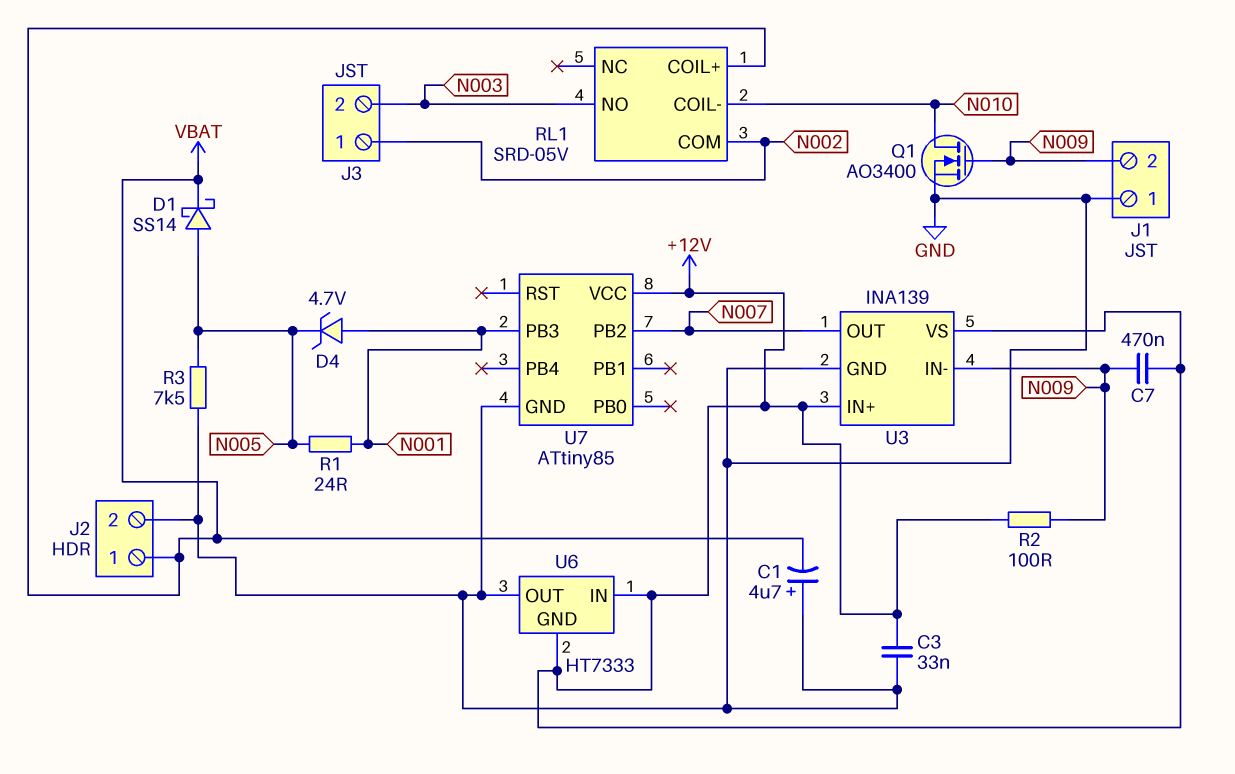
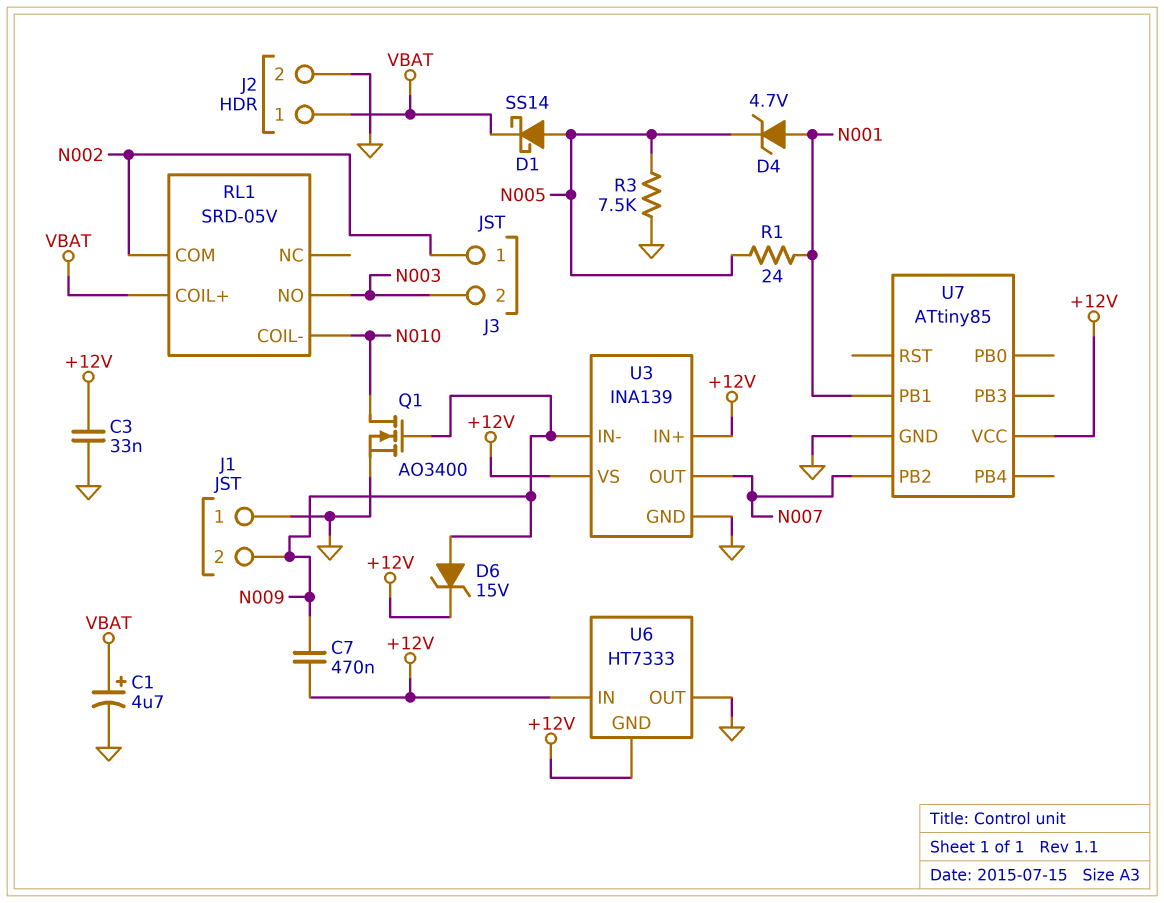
C1: 4.7uF (plus GND, minus VBAT) -> 4.7uF (plus VBAT, minus GND)
D6: none -> zener 15V (A N009, K +12V)
R2: 100 (+12V, N009) -> none
U7 pin PB1: none -> N001
U7 pin PB3: N001 -> none

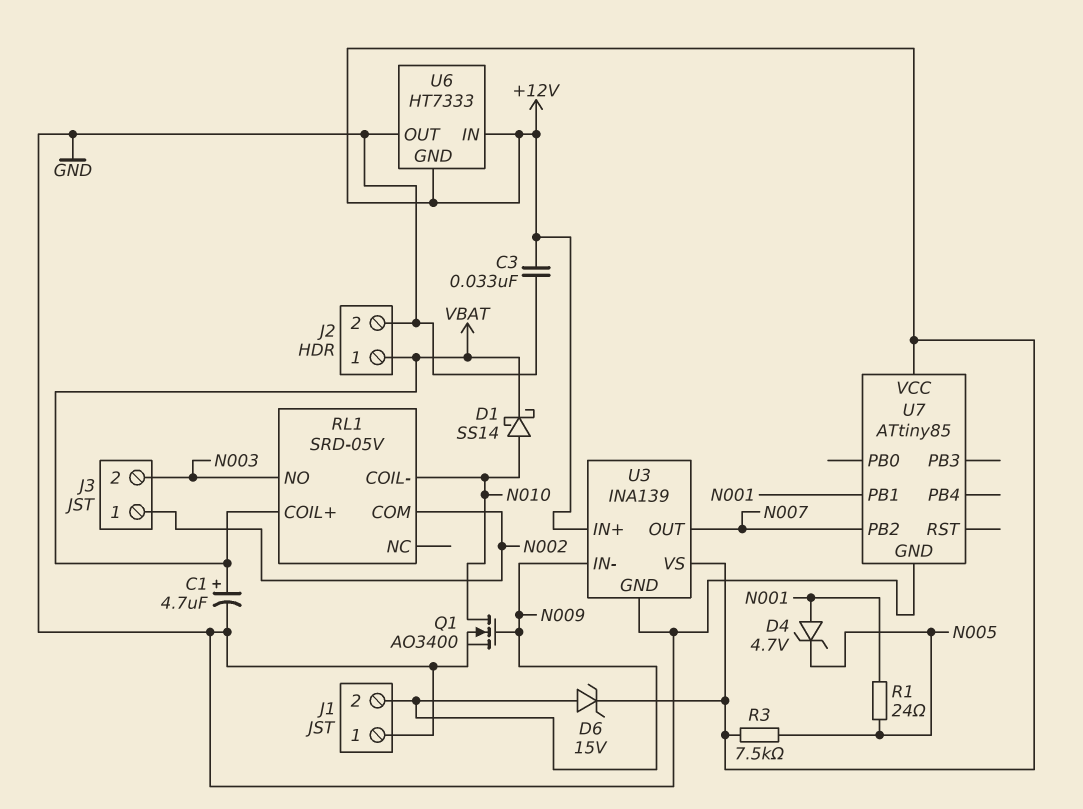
C7: 470nF (+12V, N009) -> none
D1: schottky SS14 (A N005, K VBAT) -> schottky SS14 (A N010, K VBAT)
R3: 7.5k (GND, N005) -> 7.5k (+12V, N005)

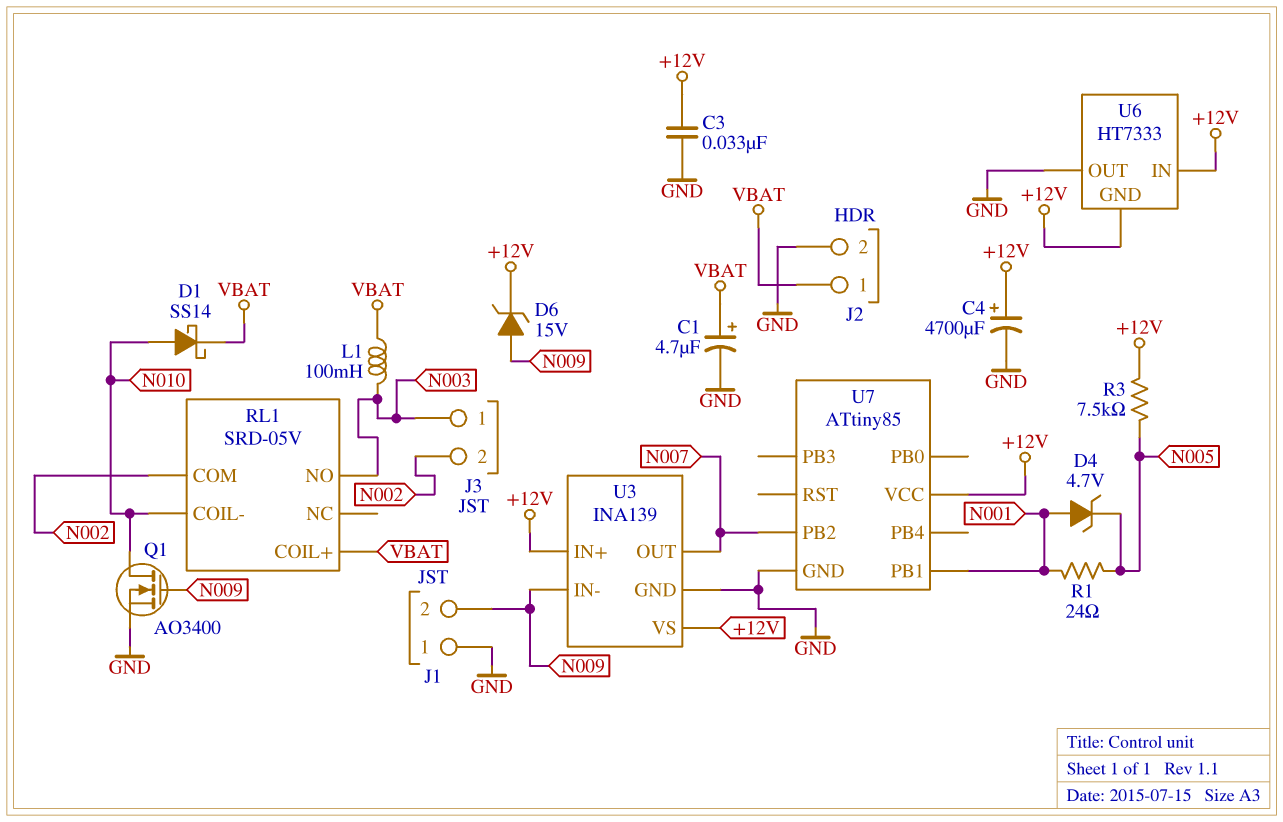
C4: none -> 4700uF (plus +12V, minus GND)
J3 pin 1: N002 -> N003
J3 pin 2: N003 -> N002
L1: none -> 100mH (N003, VBAT)

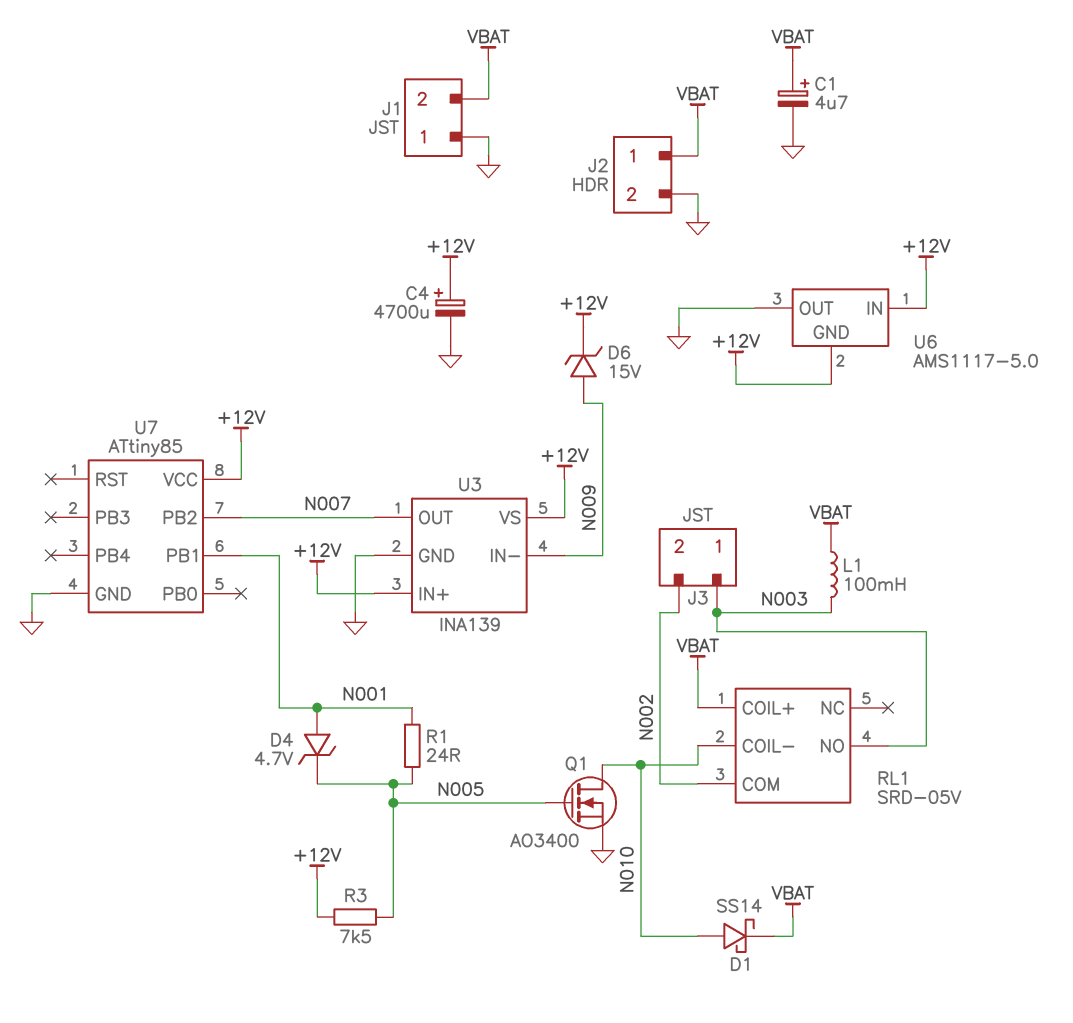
C3: 33nF (+12V, GND) -> none
J1 pin 2: N009 -> VBAT
Q1: NMOS AO3400 (G N009, D N010, S GND) -> NMOS AO3400 (G N005, D N010, S GND)
U6: HT7333 -> AMS1117-5.0

